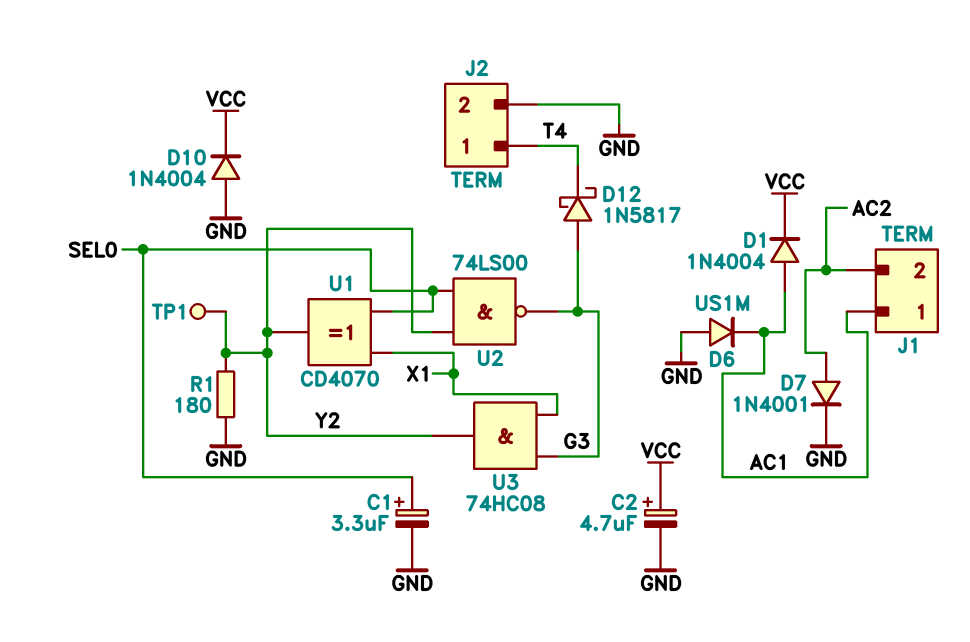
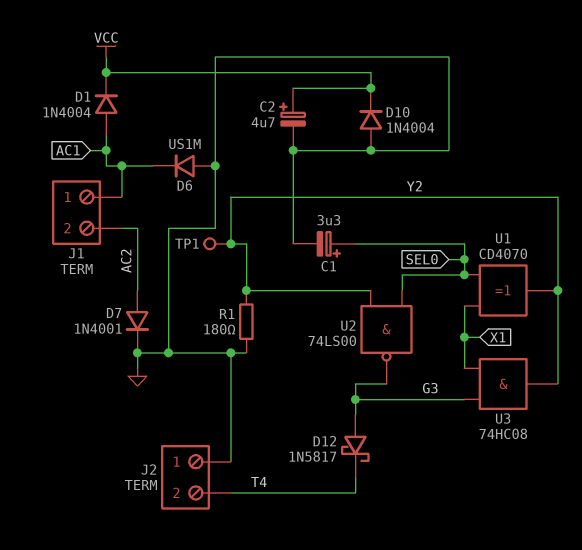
J2 pin 1: T4 -> GND
J2 pin 2: GND -> T4

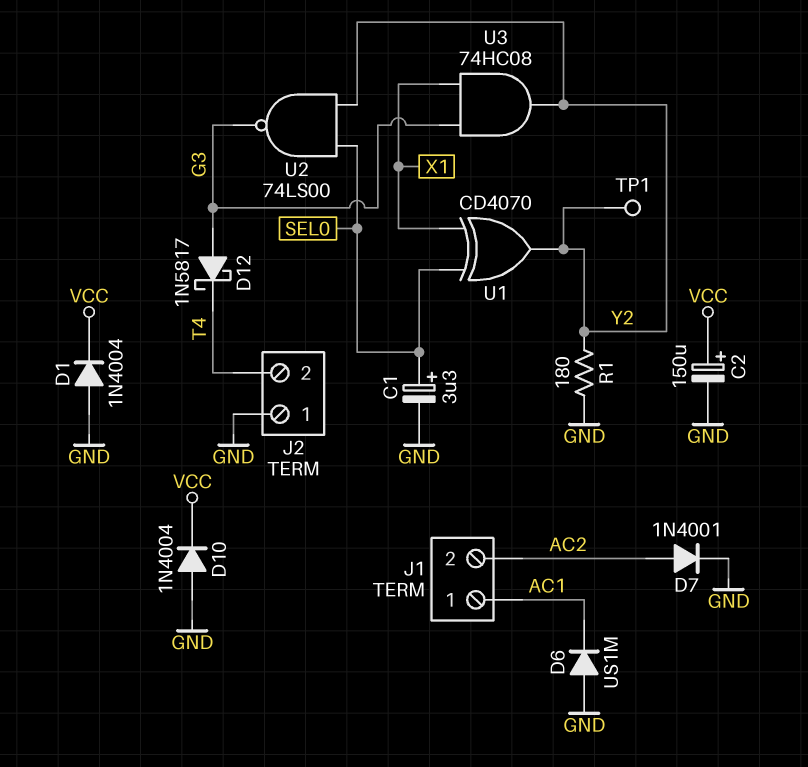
C2: 4.7uF (plus VCC, minus GND) -> 150uF (plus VCC, minus GND)
D1: diode 1N4004 (A AC1, K VCC) -> diode 1N4004 (A GND, K VCC)

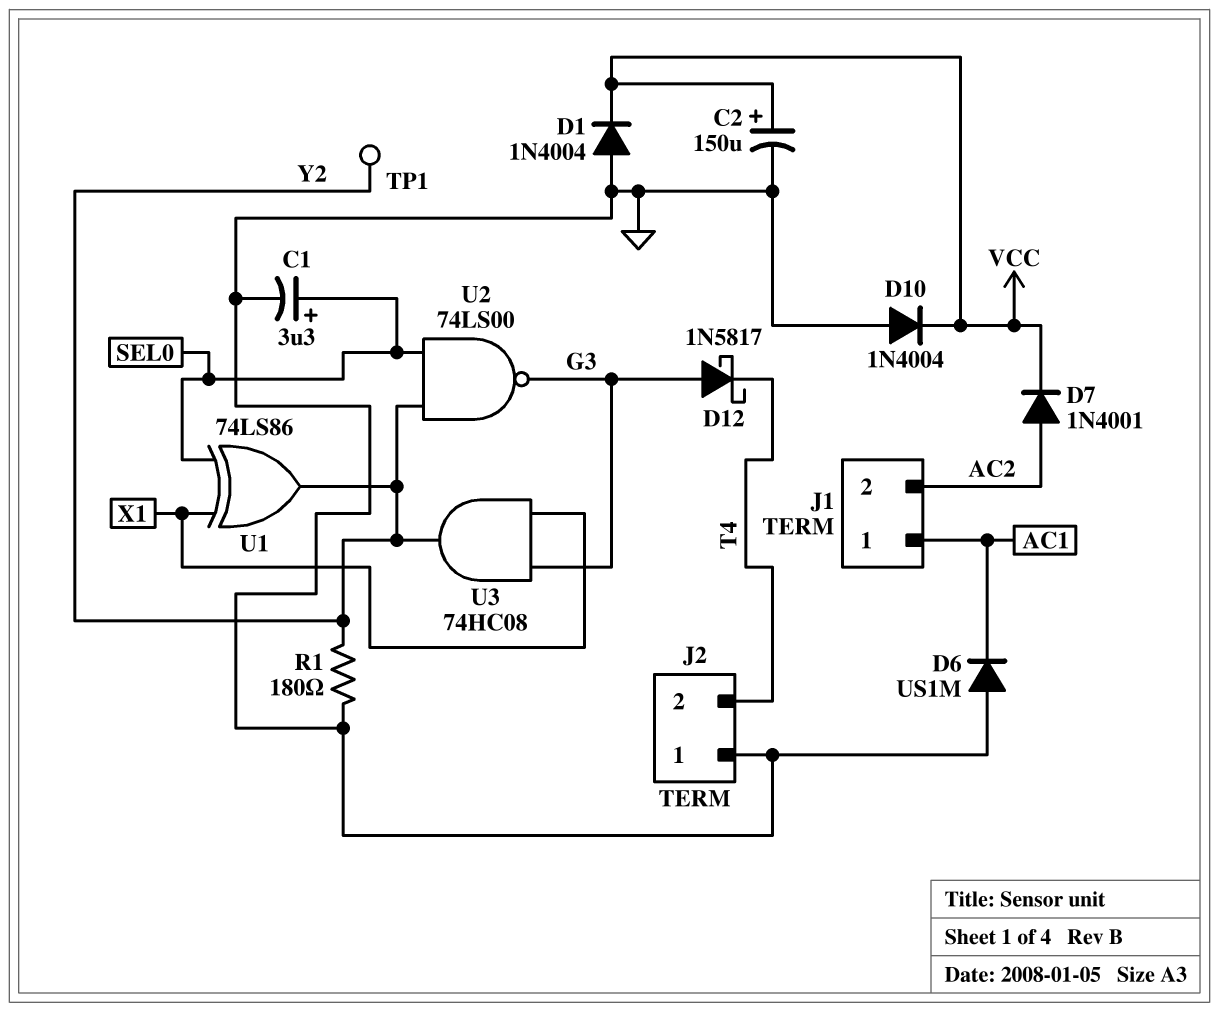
D7: diode 1N4001 (A AC2, K GND) -> diode 1N4001 (A AC2, K VCC)
U1: XOR CD4070 (in SEL0, in X1, out Y2) -> XOR 74LS86 (in SEL0, in X1, out Y2)

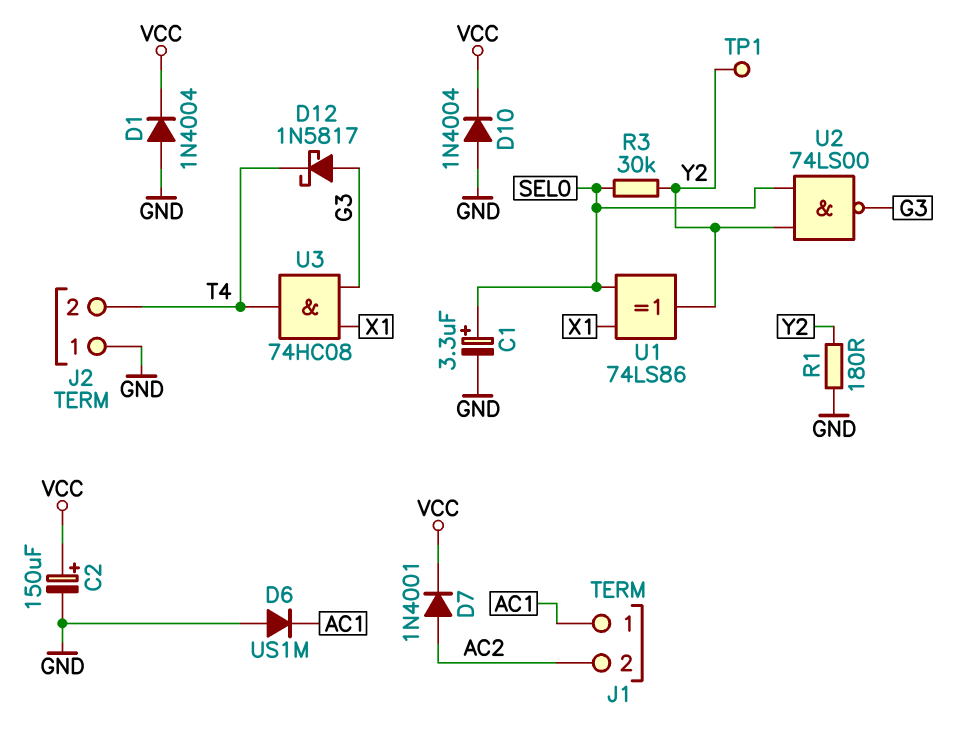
R3: none -> 30k (SEL0, Y2)
U3: AND 74HC08 (in G3, in X1, out Y2) -> AND 74HC08 (in G3, in X1, out T4)

